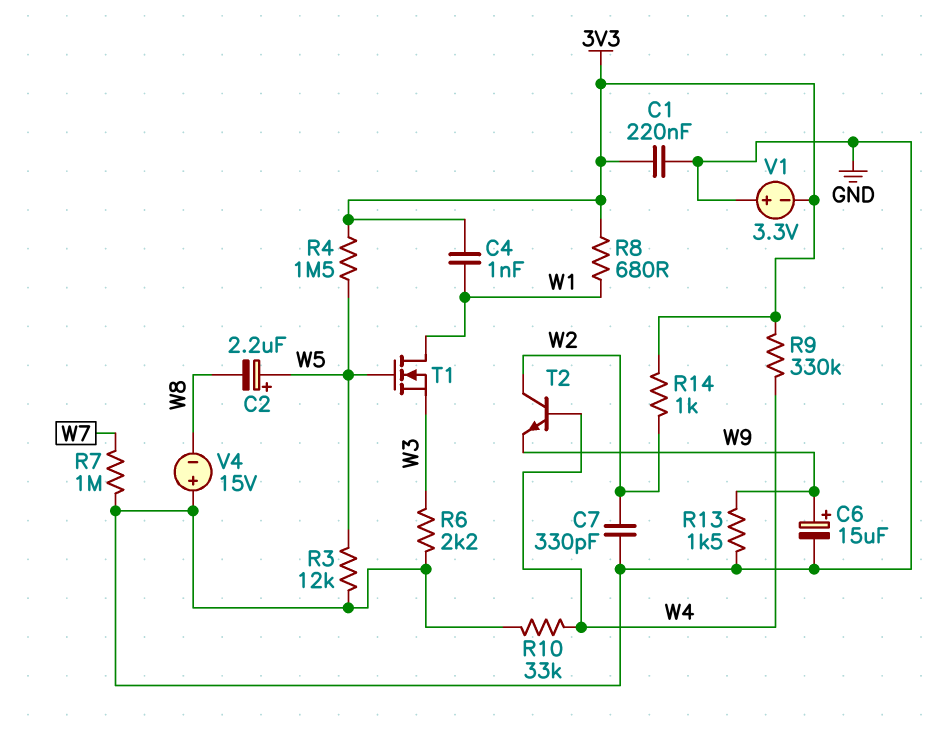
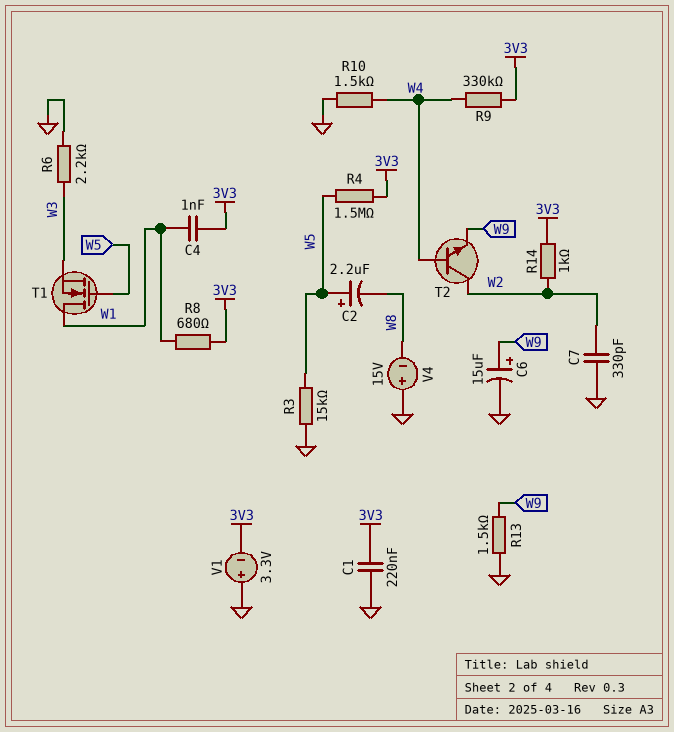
R3: 12k (GND, W5) -> 15k (GND, W5)
R7: 1M (GND, W7) -> none
R10: 33k (GND, W4) -> 1.5k (GND, W4)

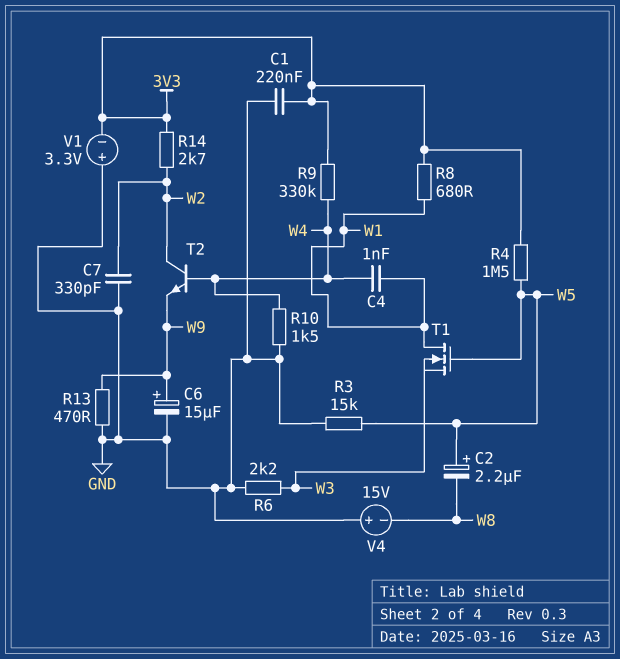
C4: 1nF (3V3, W1) -> 1nF (W1, W4)
R13: 1.5k (GND, W9) -> 470 (GND, W9)
R14: 1k (3V3, W2) -> 2.7k (3V3, W2)

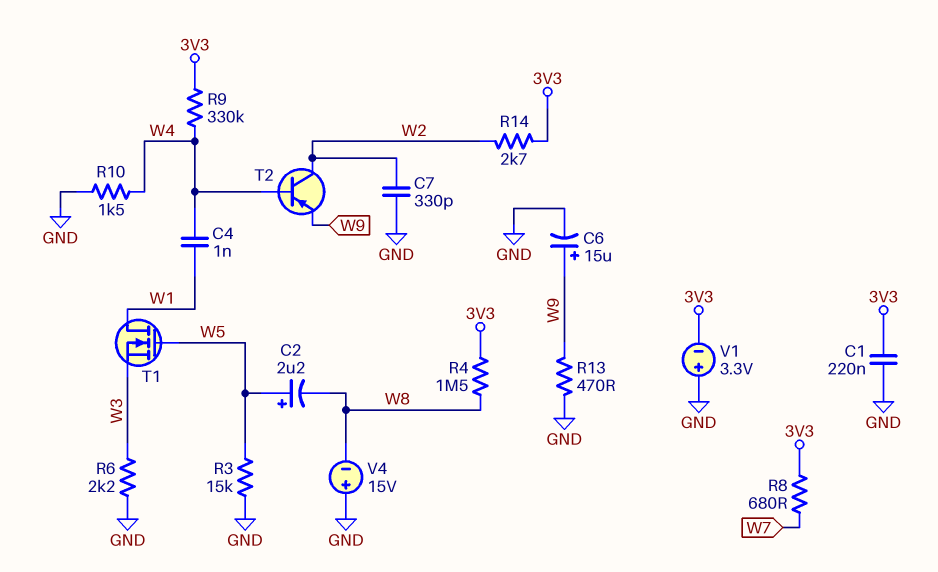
R4: 1.5M (3V3, W5) -> 1.5M (3V3, W8)
R8: 680 (3V3, W1) -> 680 (3V3, W7)
T2: NPN (B W4, C W2, E W9) -> PNP (B W4, C W2, E W9)

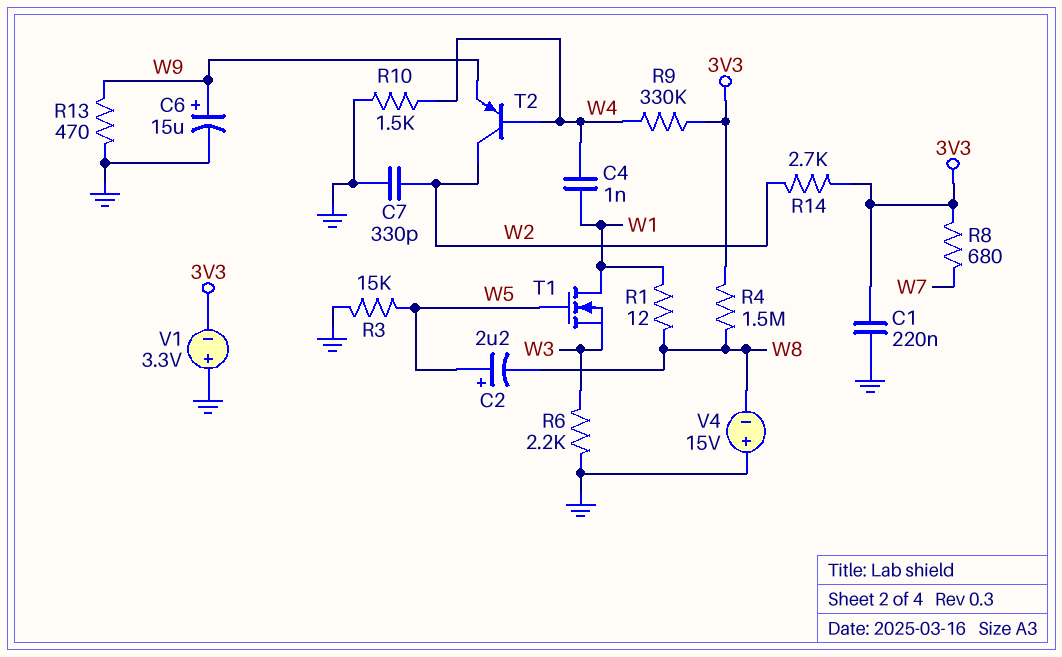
R1: none -> 12 (W1, W8)

